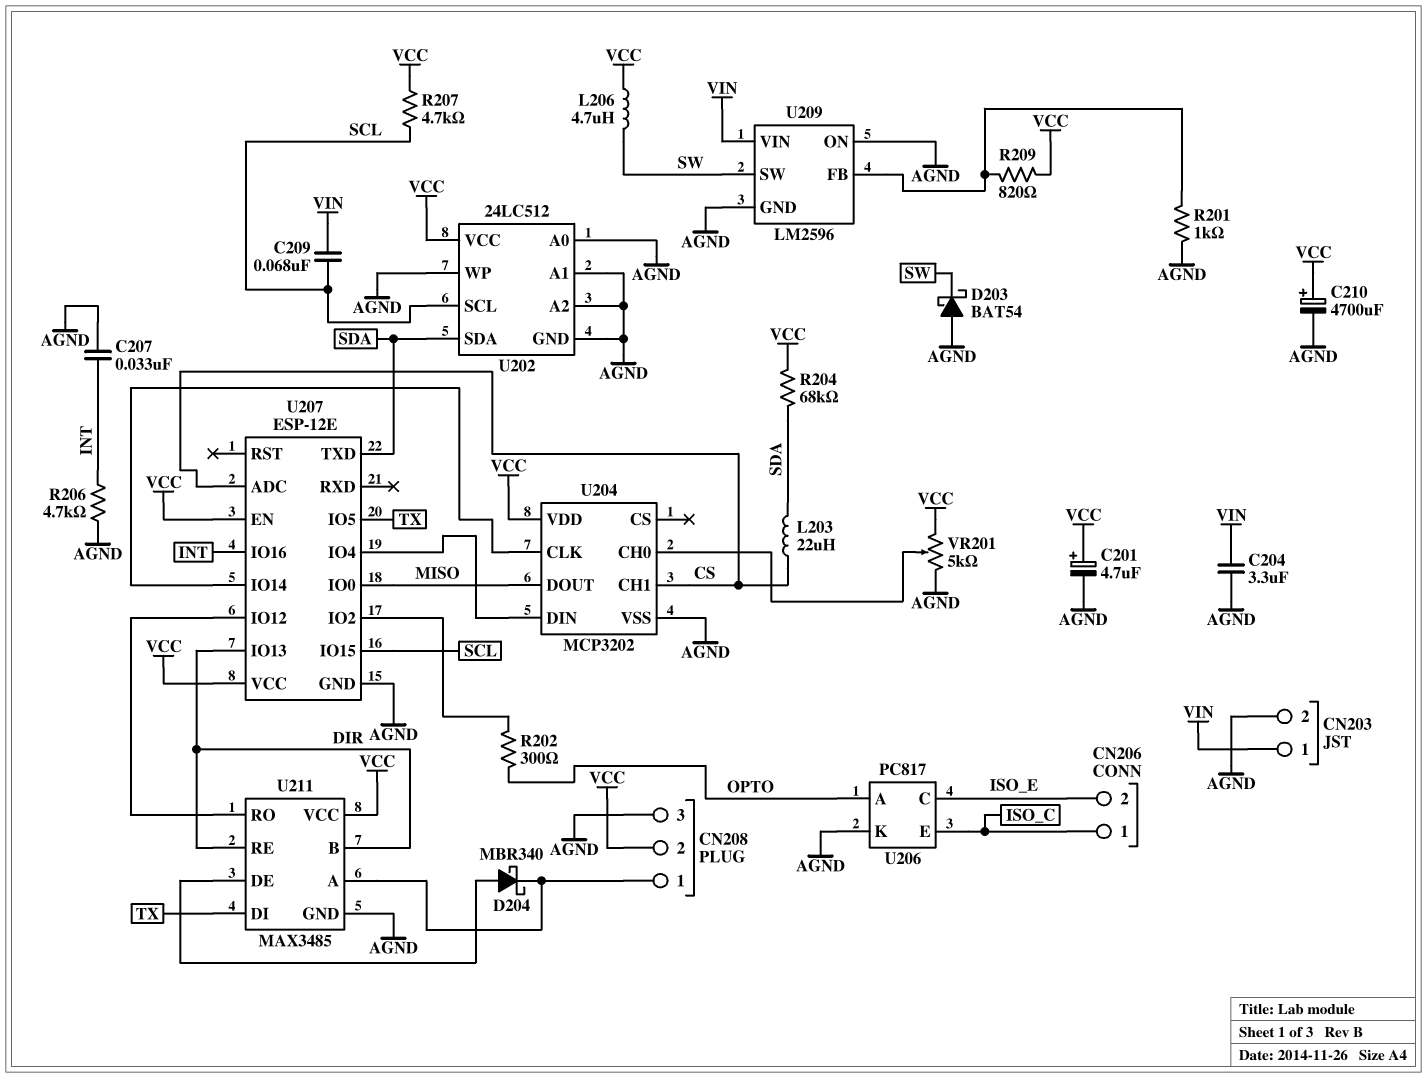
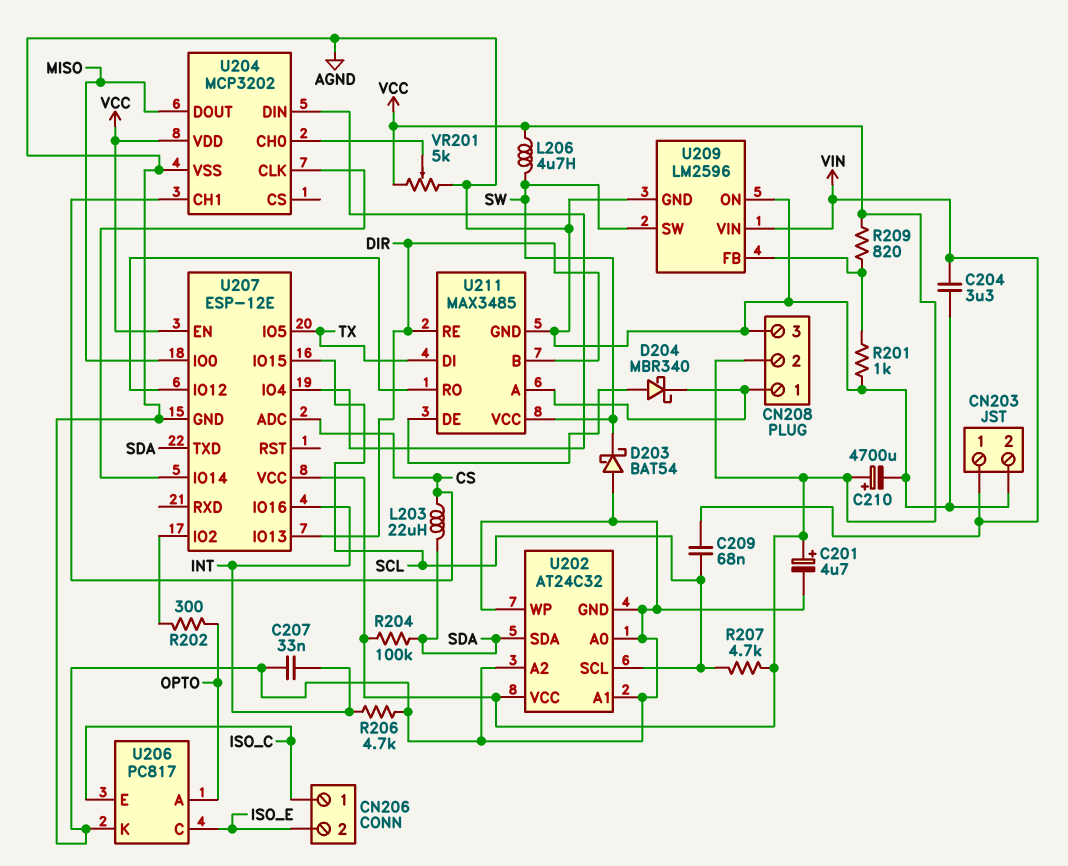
R204: 68k (SDA, VCC) -> 100k (SDA, VCC)
U202: 24LC512 -> AT24C32
U211 pin VCC: VCC -> SW

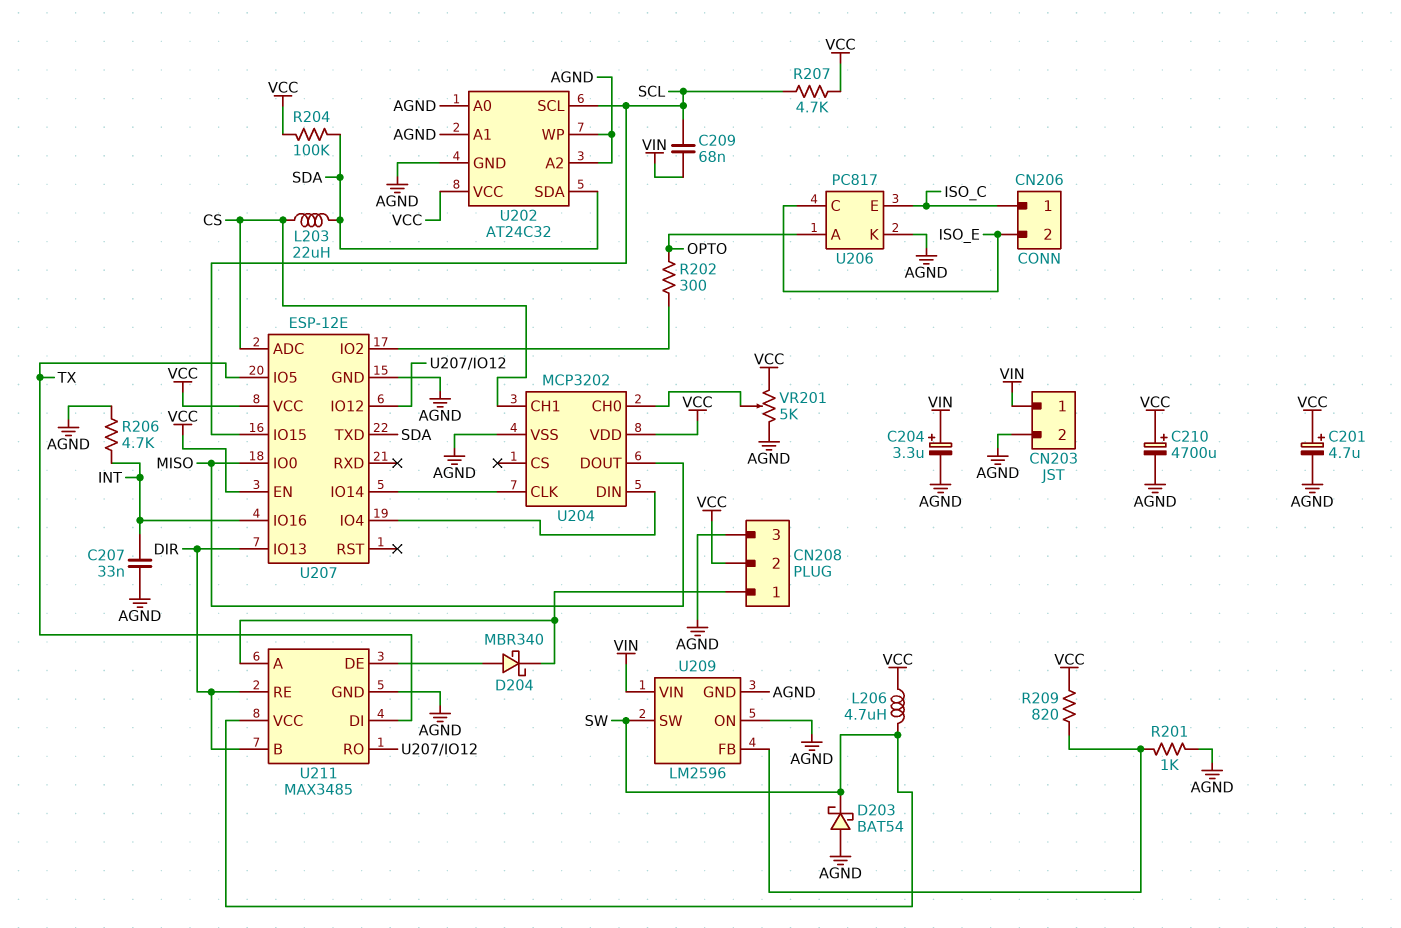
C204: 3.3uF (AGND, VIN) -> 3.3uF (plus VIN, minus AGND)

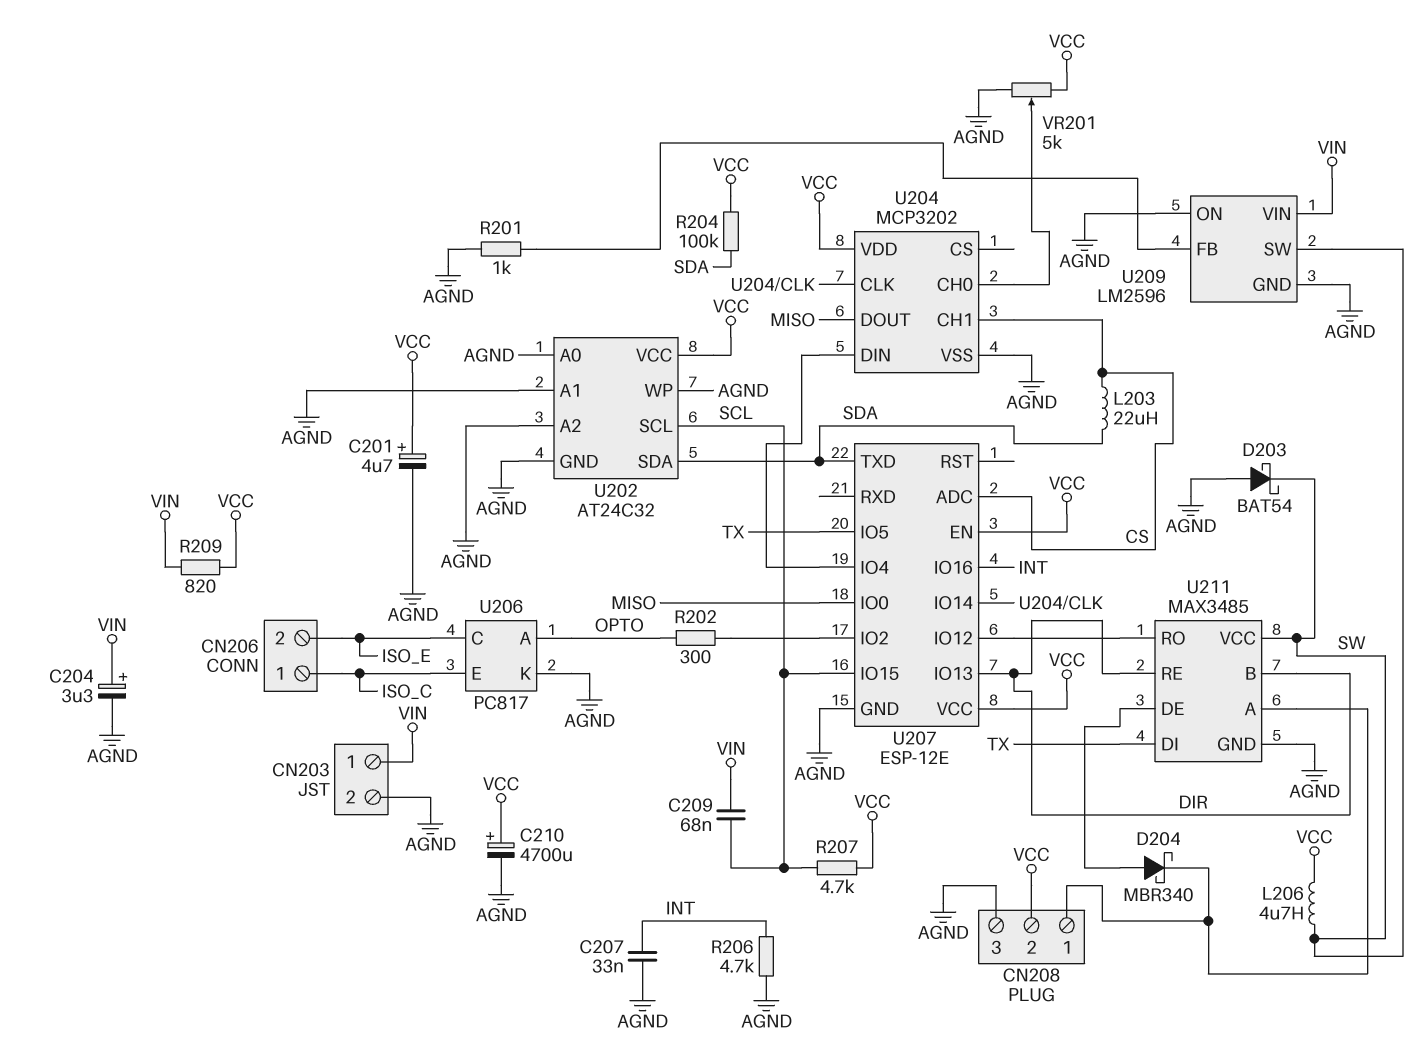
R209: 820 (U209/FB, VCC) -> 820 (VCC, VIN)

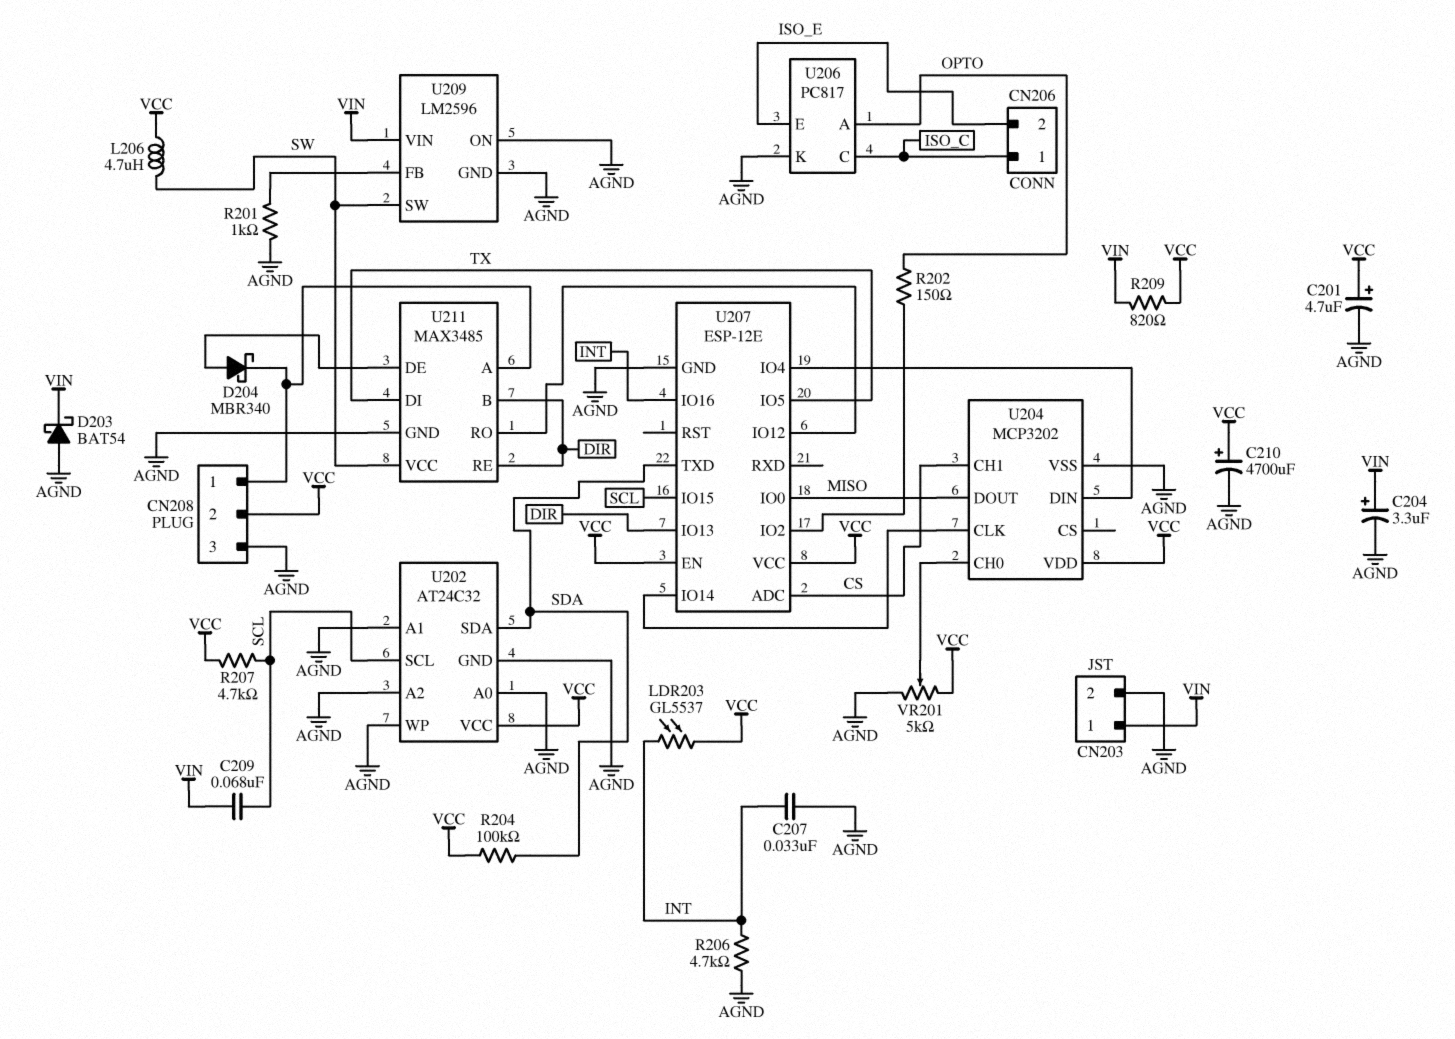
D203: schottky BAT54 (A AGND, K SW) -> schottky BAT54 (A AGND, K VIN)
L203: 22uH (CS, SDA) -> none
LDR203: none -> GL5537 (INT, VCC)
R202: 300 (OPTO, U207/IO2) -> 150 (OPTO, U207/IO2)
U206 pin C: ISO_E -> ISO_C
U206 pin E: ISO_C -> ISO_E

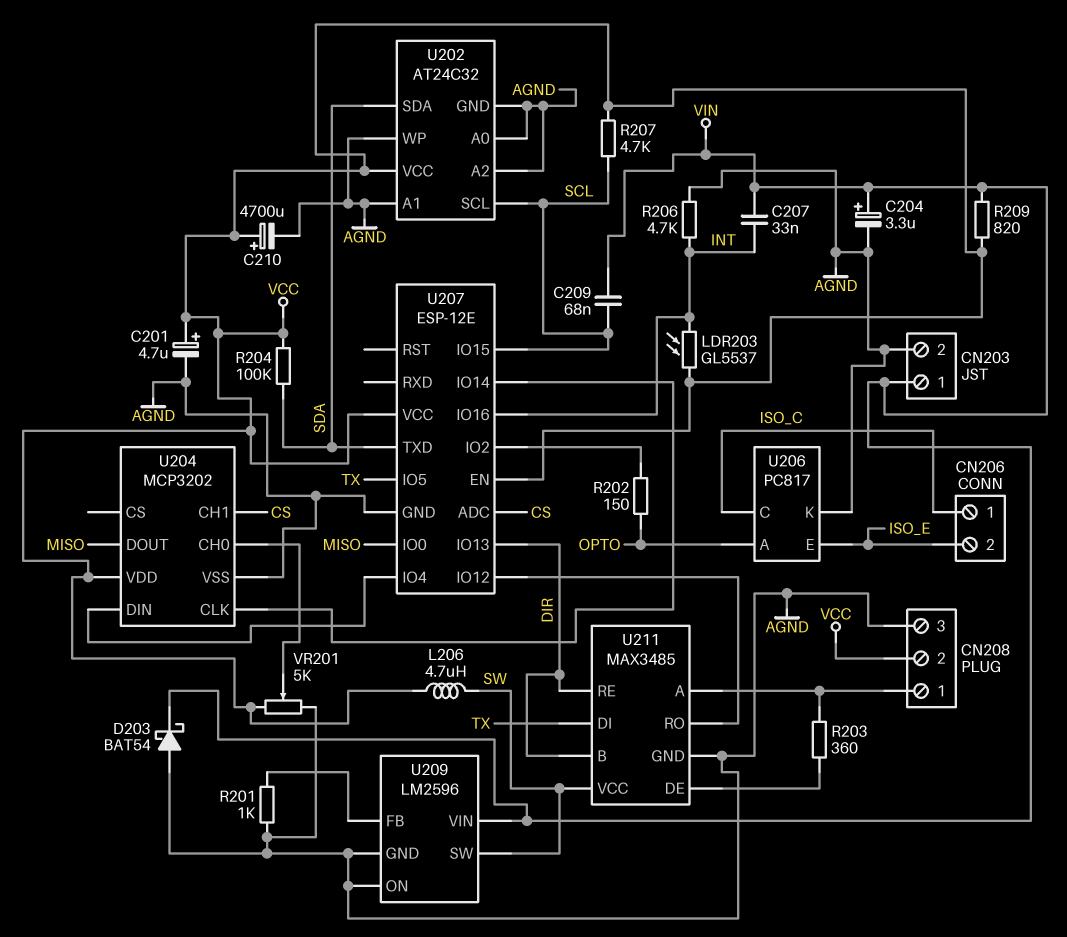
C207: 33nF (AGND, INT) -> 33nF (INT, VIN)
D204: schottky MBR340 (A U211/DE, K CN208/1) -> none
R203: none -> 360 (CN208/1, U211/DE)

